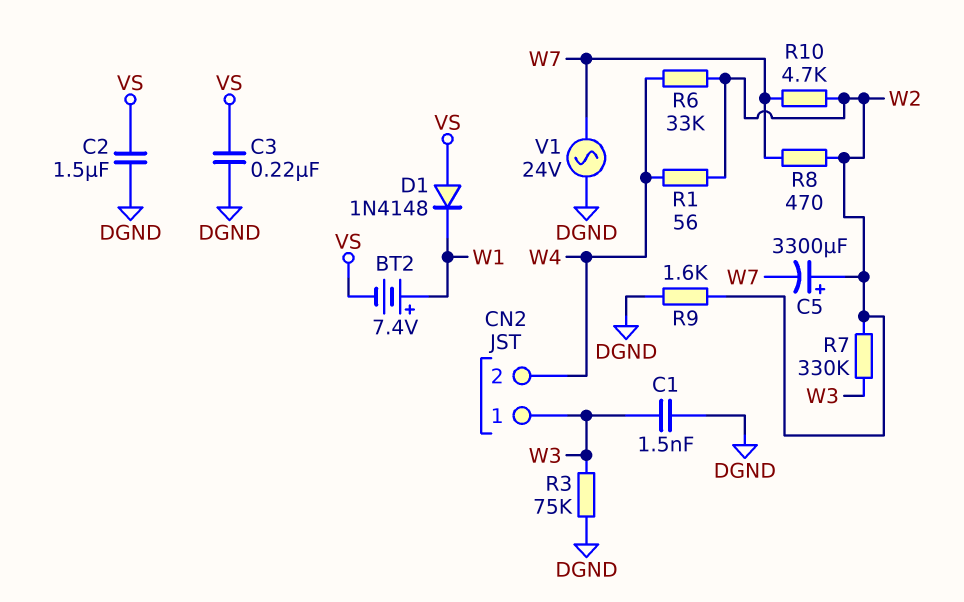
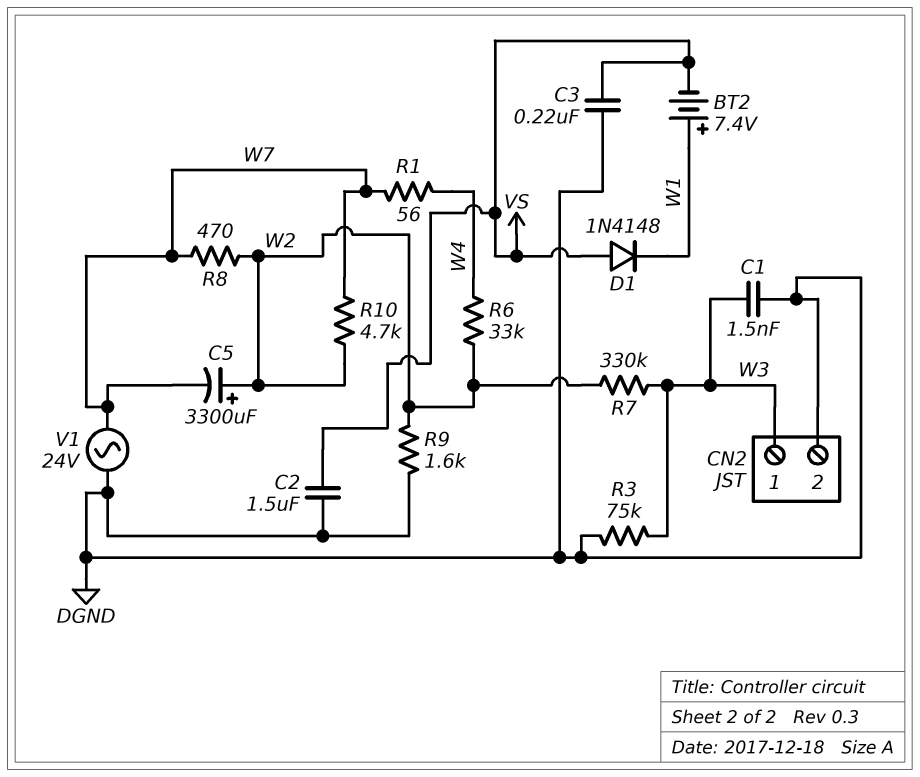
CN2 pin 2: W4 -> DGND
R1: 56 (W2, W4) -> 56 (W4, W7)

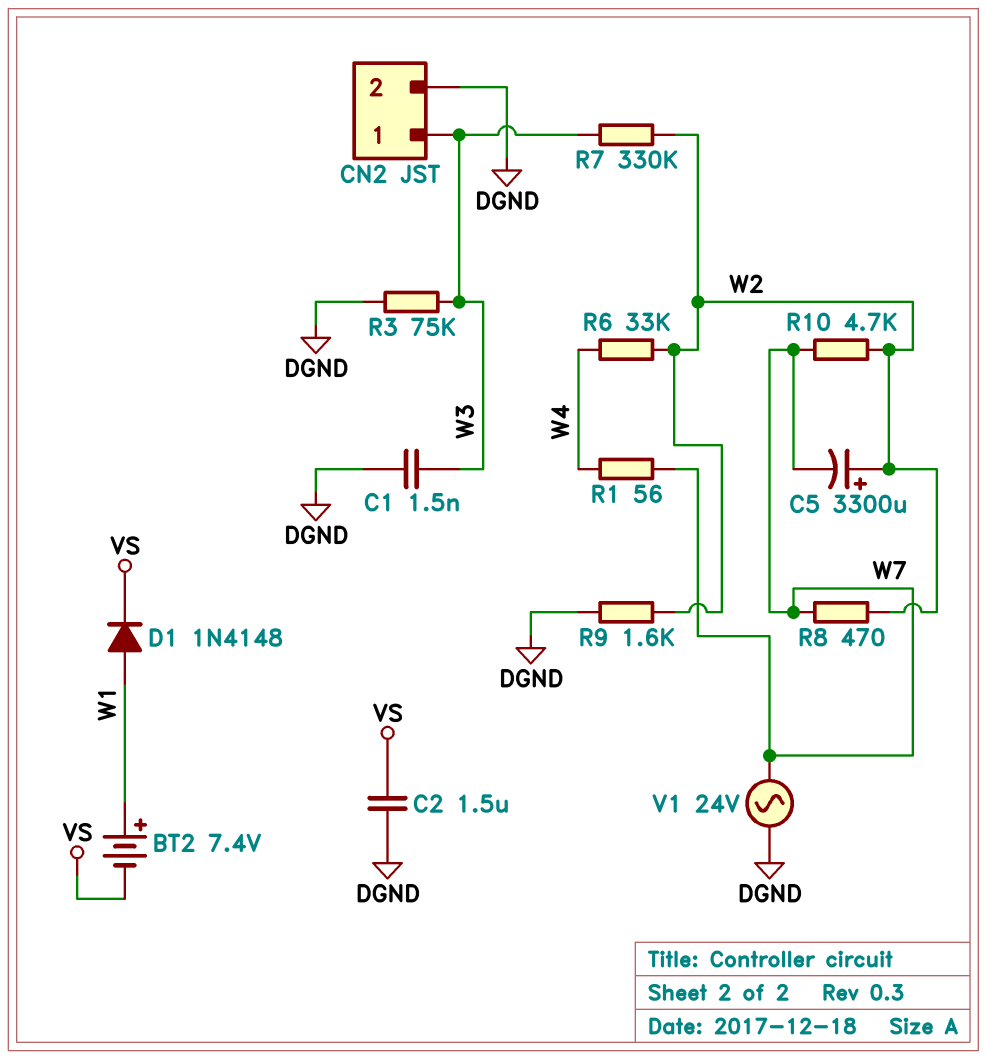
C3: 220nF (DGND, VS) -> none
D1: diode 1N4148 (A VS, K W1) -> diode 1N4148 (A W1, K VS)

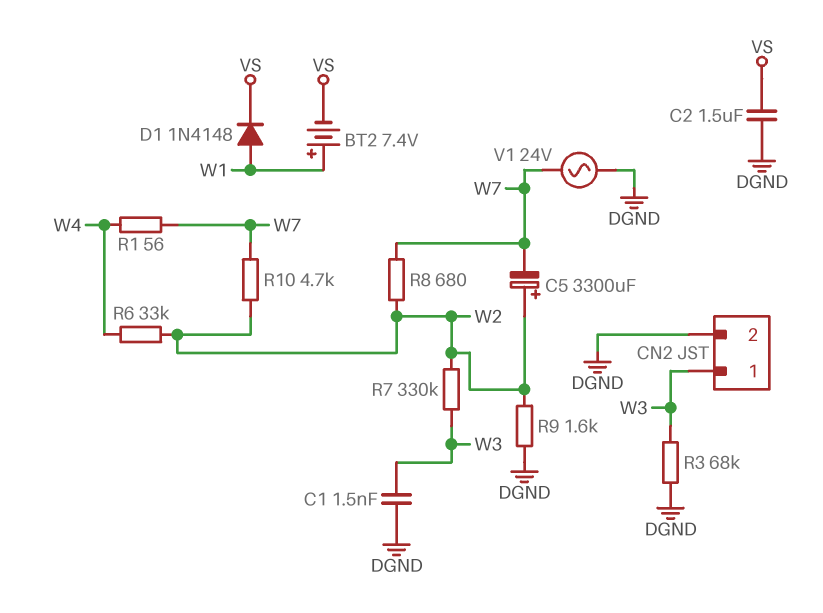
R3: 75k (DGND, W3) -> 68k (DGND, W3)
R8: 470 (W2, W7) -> 680 (W2, W7)

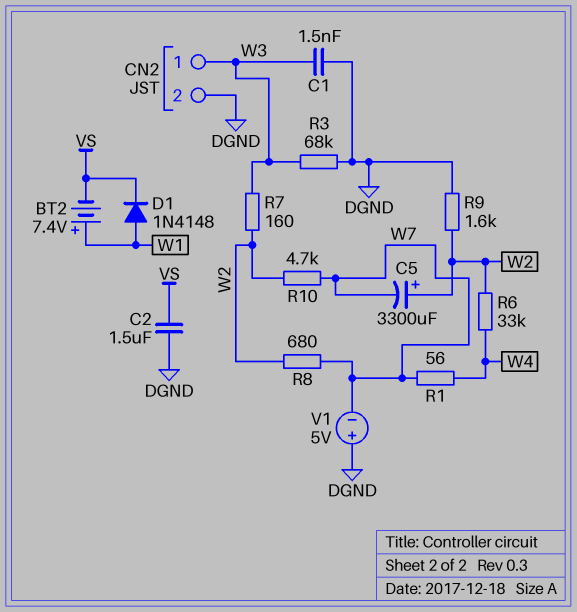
R7: 330k (W2, W3) -> 160 (W2, W3)
V1: AC 24V (DGND, W7) -> 5V (plus DGND, minus W7)

